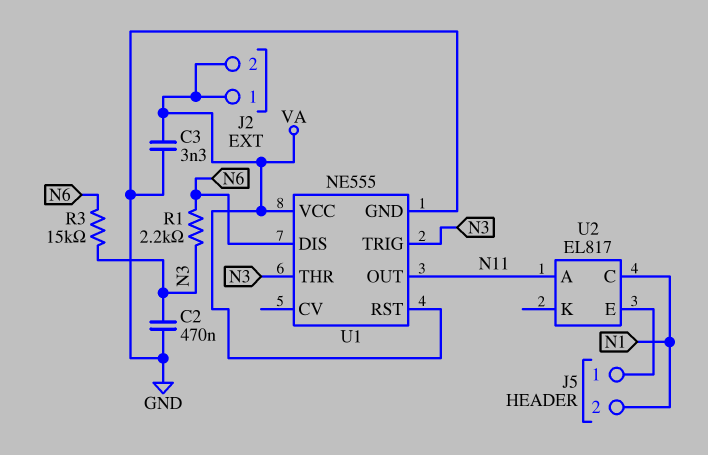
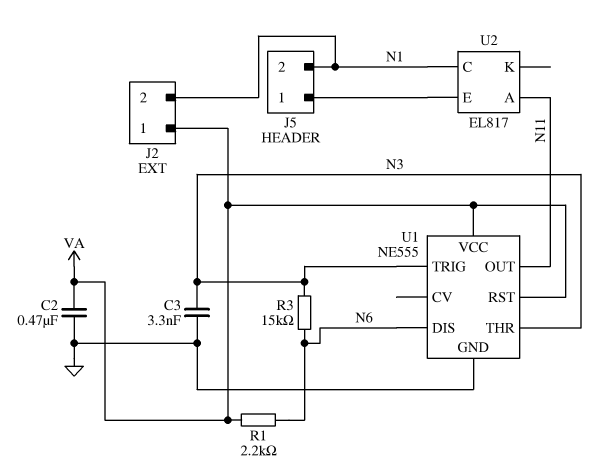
C2: 470nF (GND, N3) -> 470nF (GND, VA)
C3: 3.3nF (GND, VA) -> 3.3nF (GND, N3)
J2 pin 2: VA -> N1
R1: 2.2k (N3, N6) -> 2.2k (N6, VA)

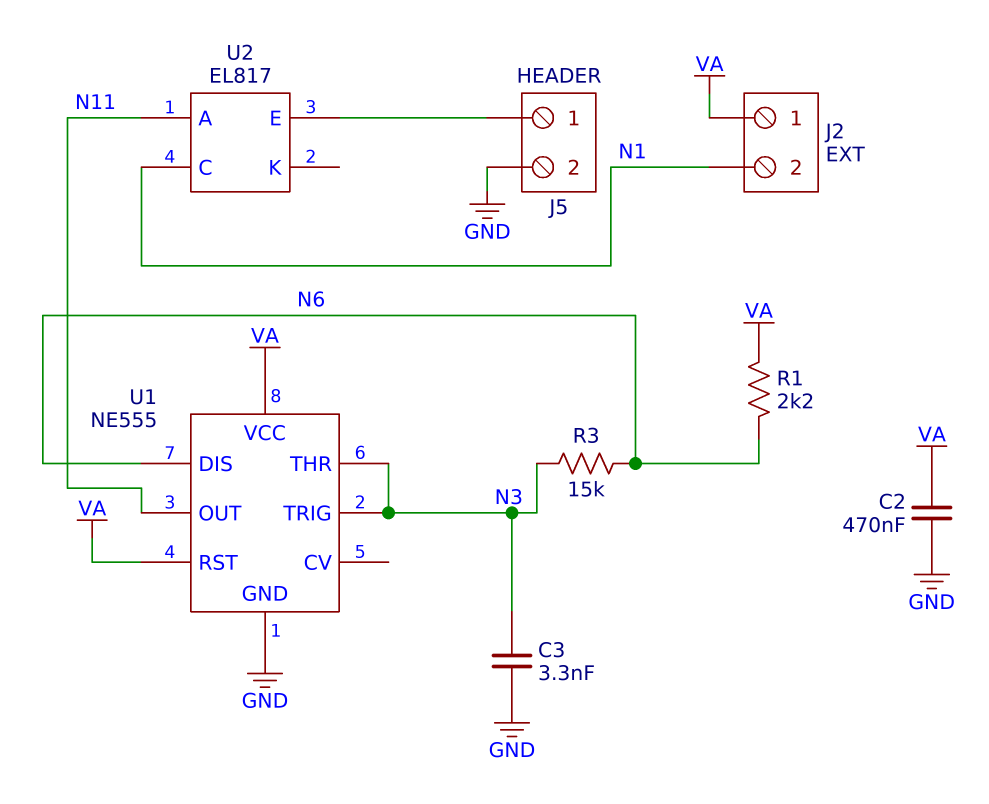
J5 pin 2: N1 -> GND

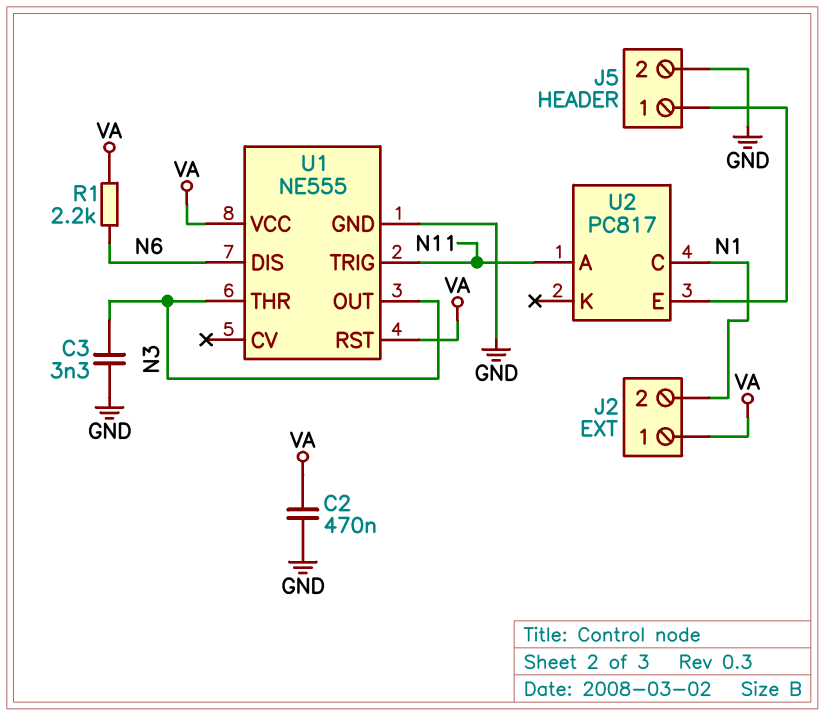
R3: 15k (N3, N6) -> none
U1 pin OUT: N11 -> N3
U1 pin TRIG: N3 -> N11
U2: EL817 -> PC817

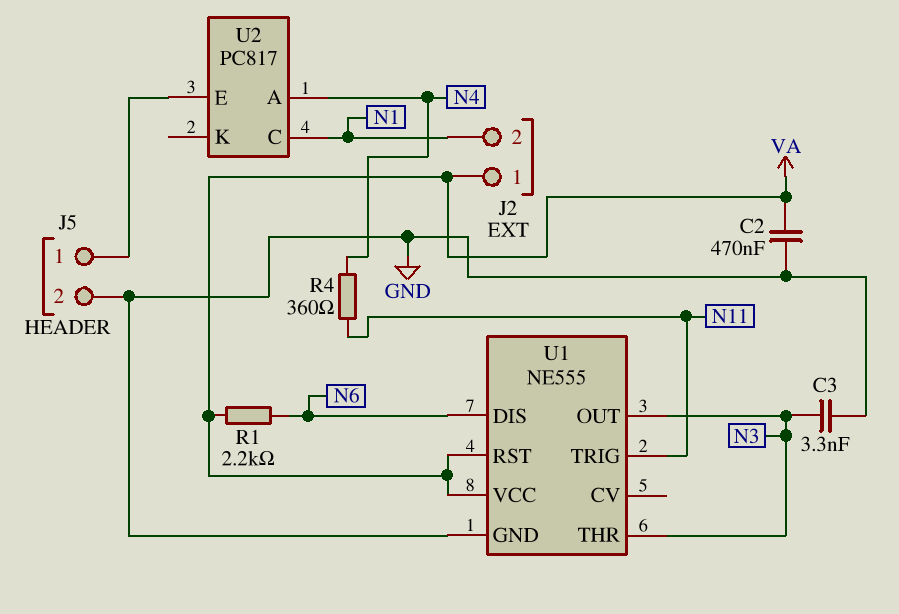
R4: none -> 360 (N4, N11)
U2 pin A: N11 -> N4

